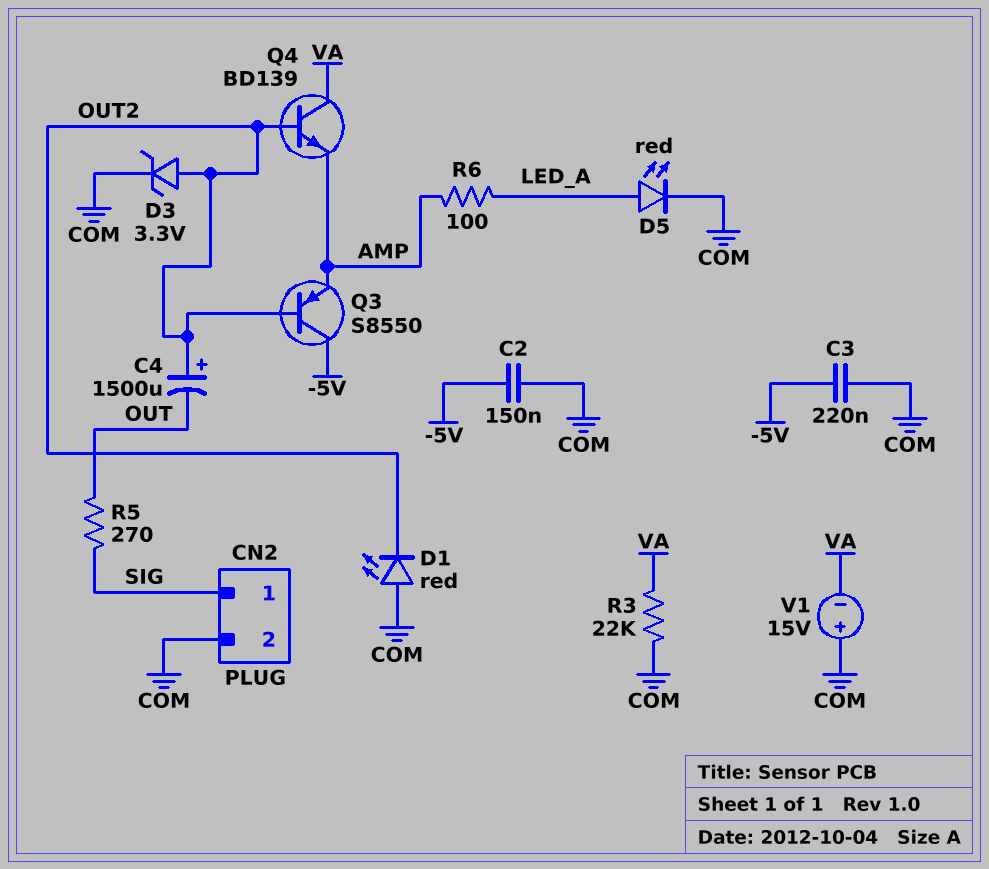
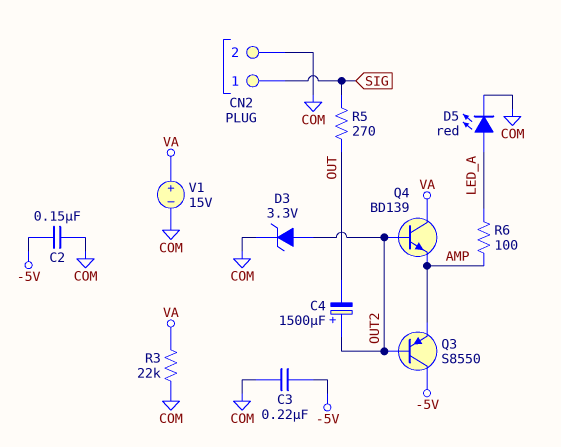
D1: LED red (A COM, K OUT2) -> none
V1: 15V (plus COM, minus VA) -> 15V (plus VA, minus COM)

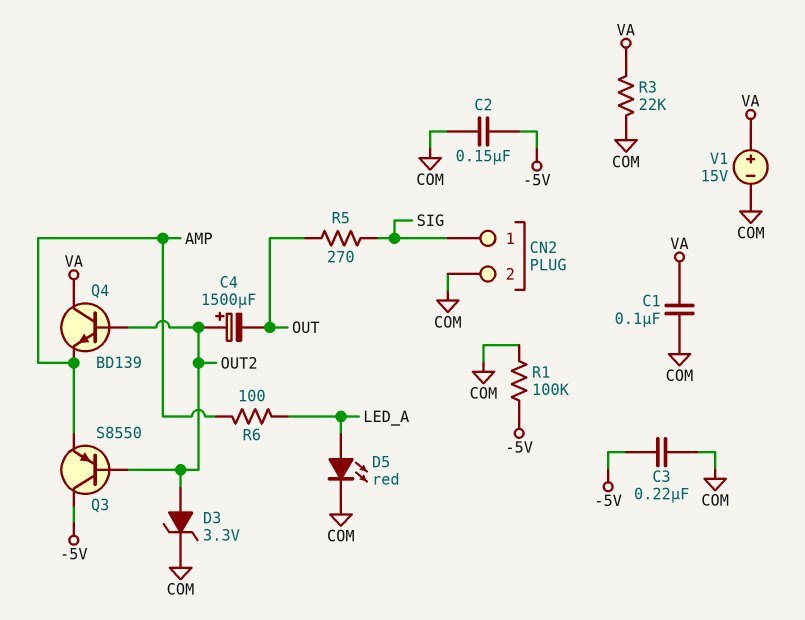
C1: none -> 100nF (COM, VA)
R1: none -> 100k (-5V, COM)

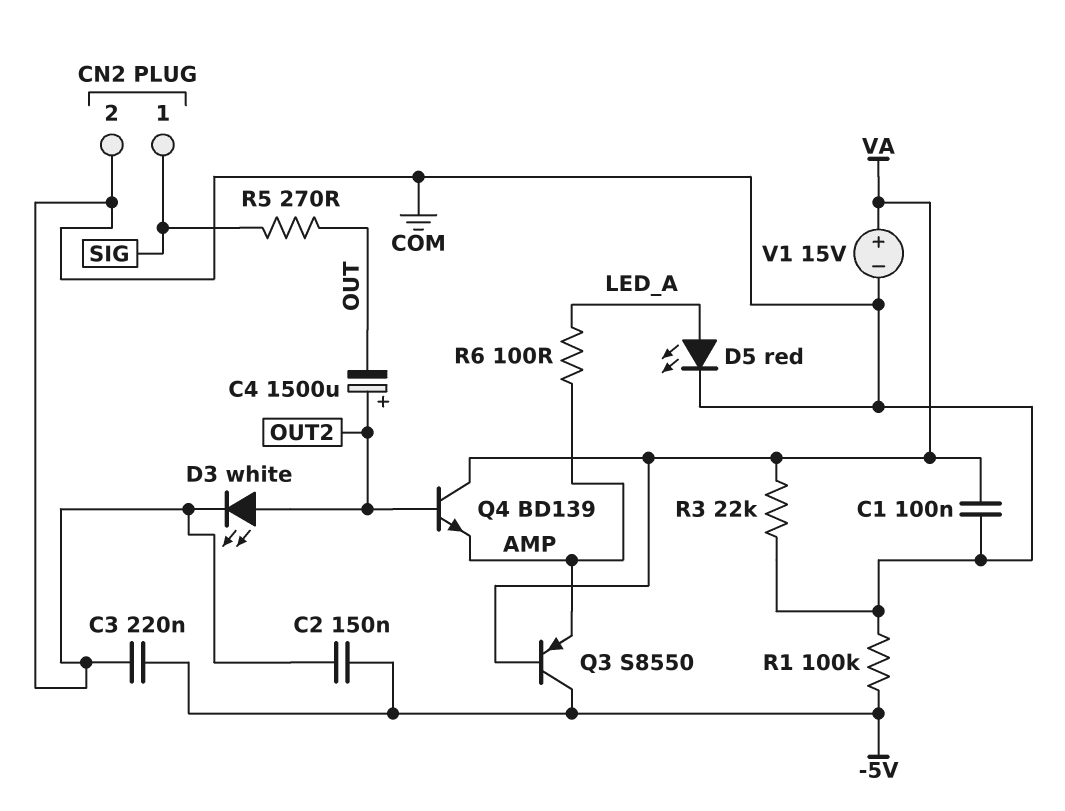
D3: zener 3.3V (A OUT2, K COM) -> LED white (A OUT2, K COM)
Q3: PNP S8550 (B OUT2, C -5V, E AMP) -> PNP S8550 (B VA, C -5V, E AMP)

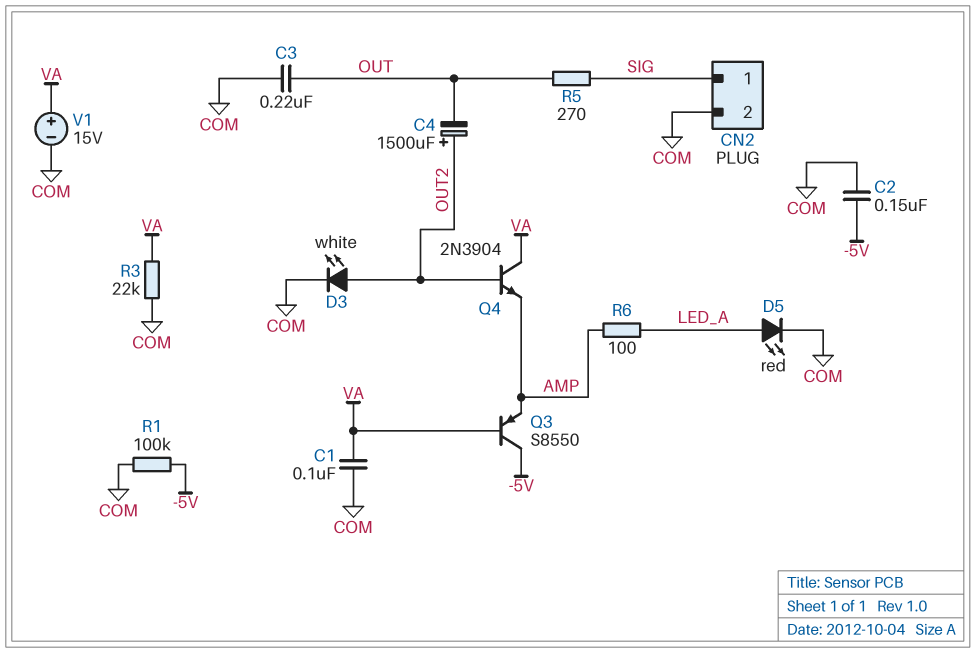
C3: 220nF (-5V, COM) -> 220nF (COM, OUT)
Q4: NPN BD139 (B OUT2, C VA, E AMP) -> NPN 2N3904 (B OUT2, C VA, E AMP)

